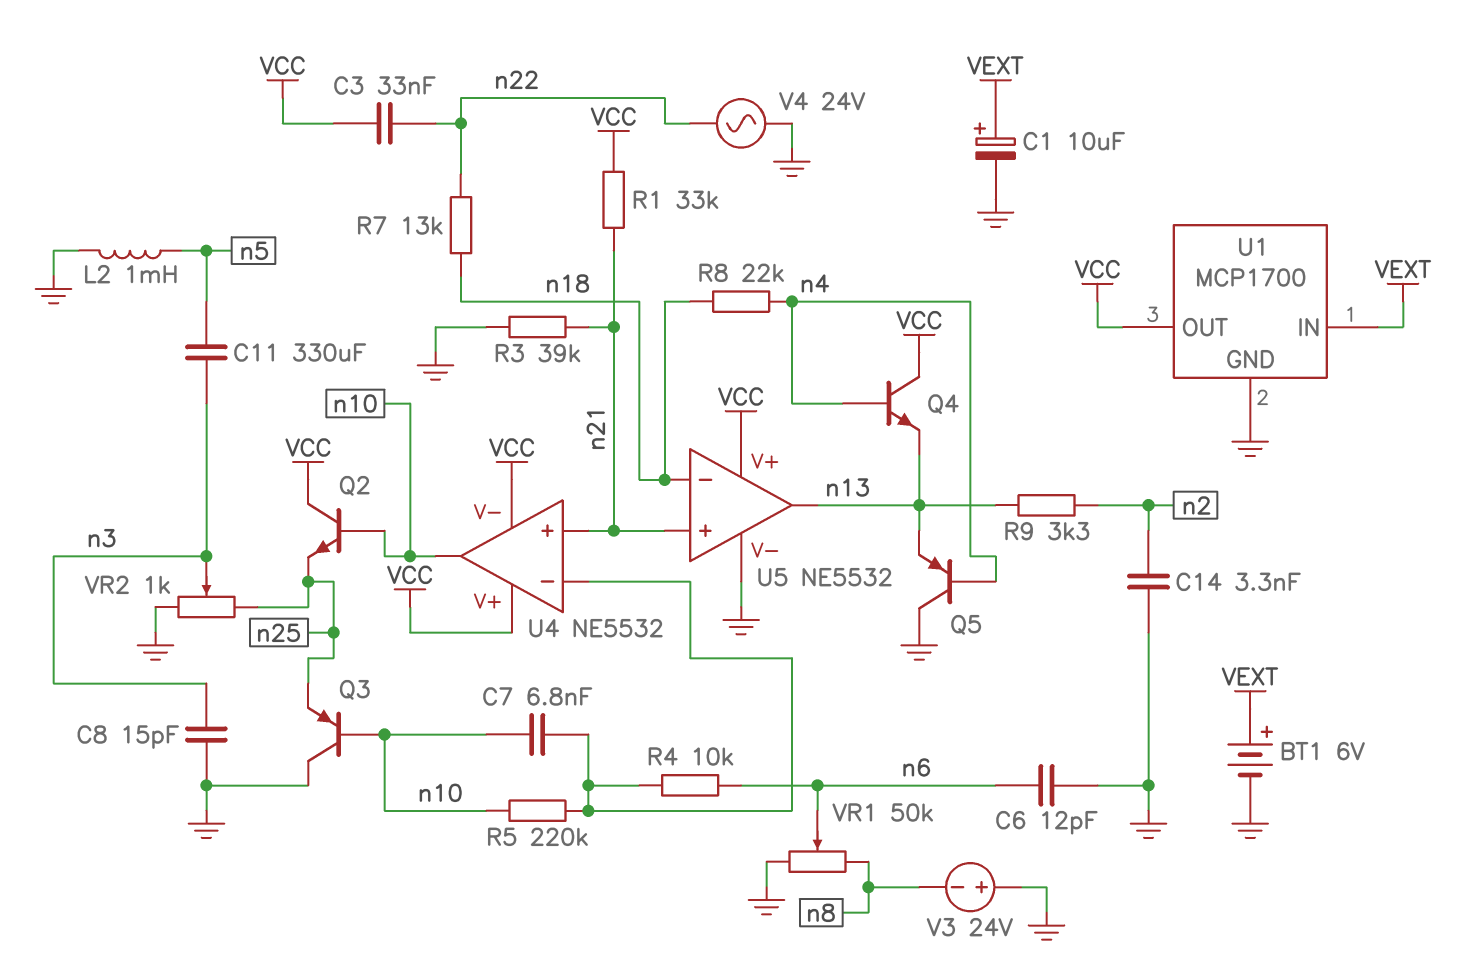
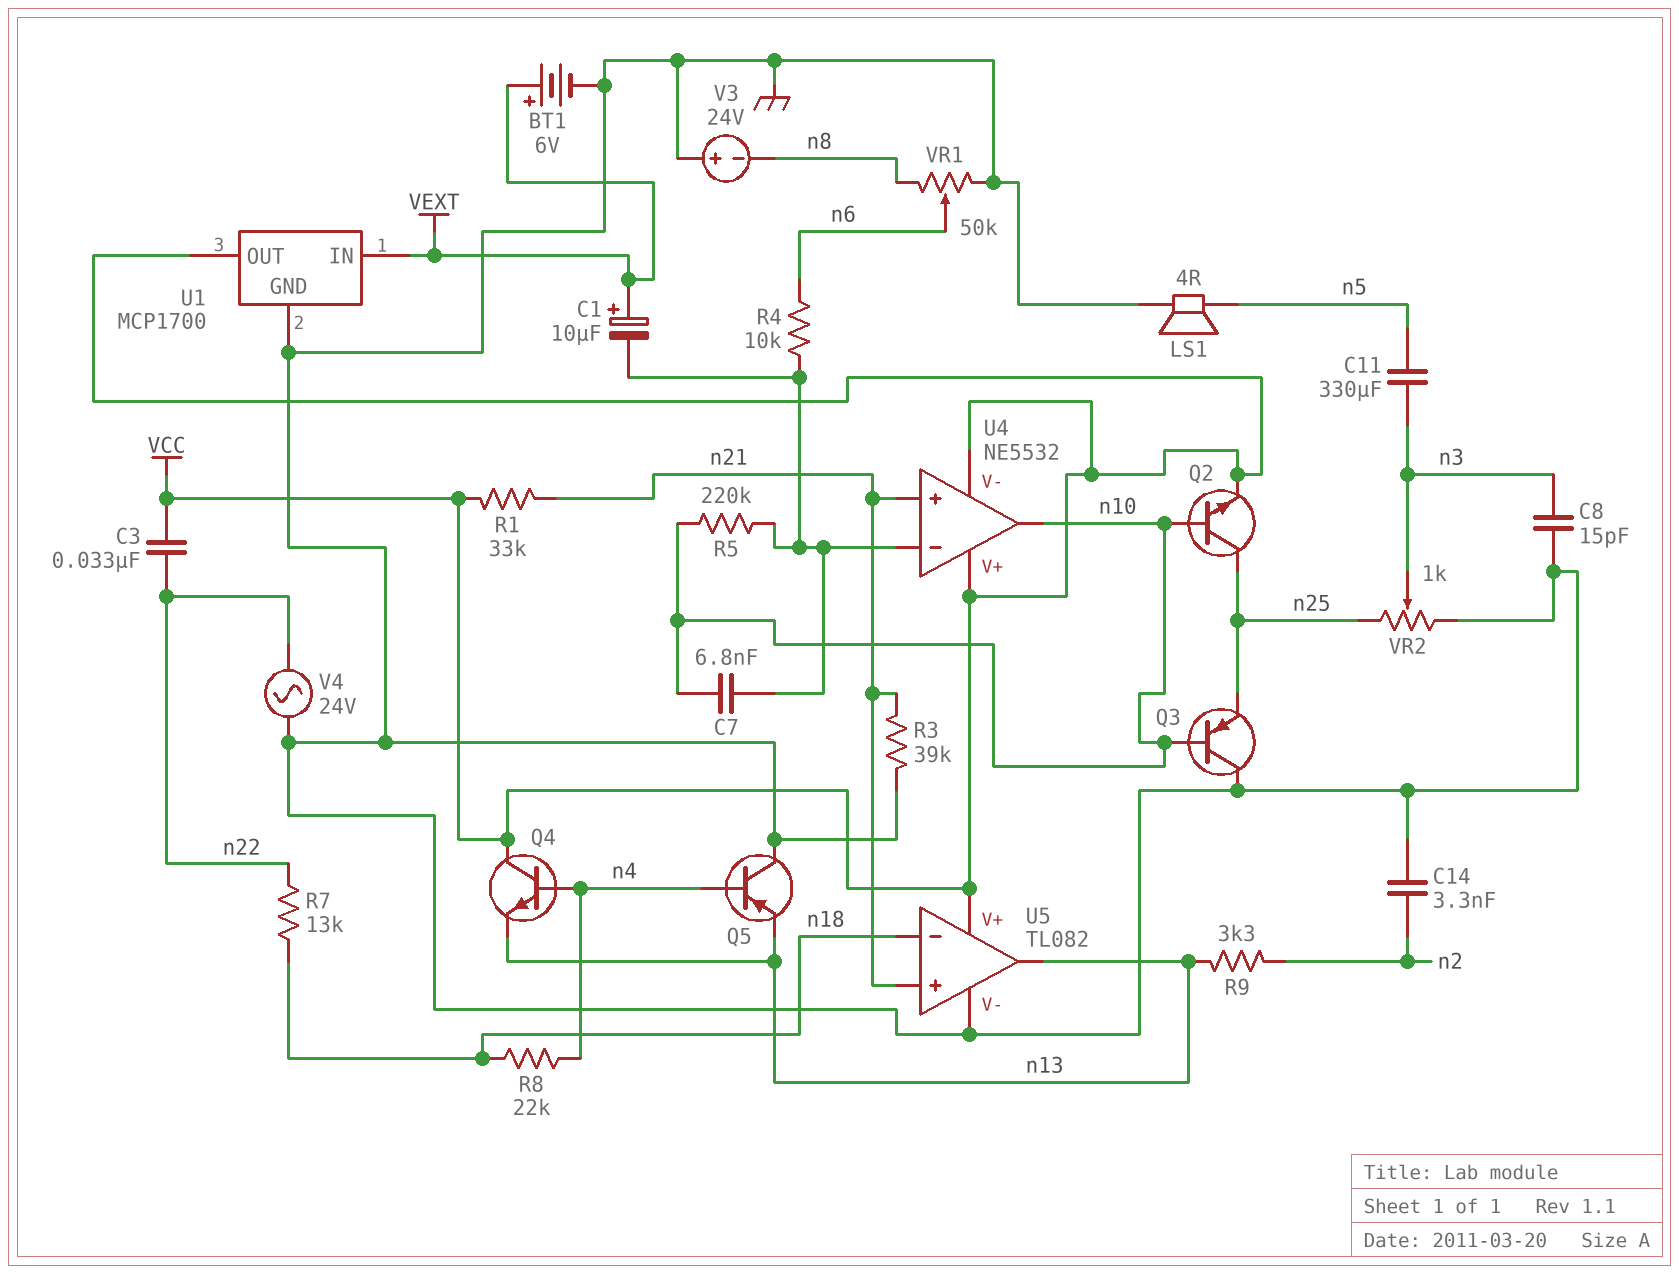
C1: 10uF (plus VEXT, minus GND) -> 10uF (plus VEXT, minus U4/in-)
C6: 12pF (GND, n6) -> none
L2: 1mH (GND, n5) -> none
LS1: none -> speaker 4R (GND, n5)
Q2: NPN (B n10, C VCC, E n25) -> NPN (B n10, C n25, E VCC)
U5: NE5532 -> TL082

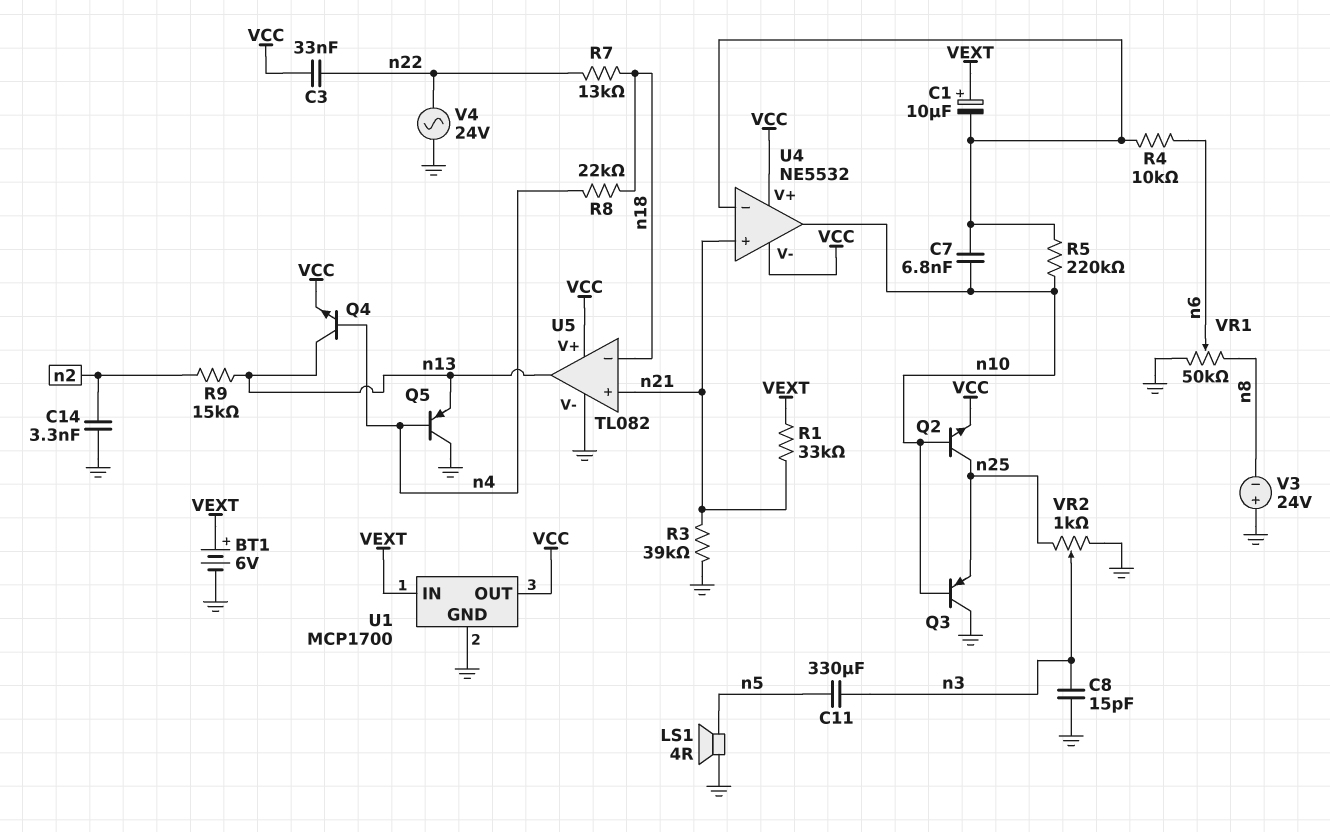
Q4: NPN (B n4, C VCC, E n13) -> NPN (B n4, C n13, E VCC)
R1: 33k (VCC, n21) -> 33k (VEXT, n21)
R9: 3.3k (n2, n13) -> 15k (n2, n13)

